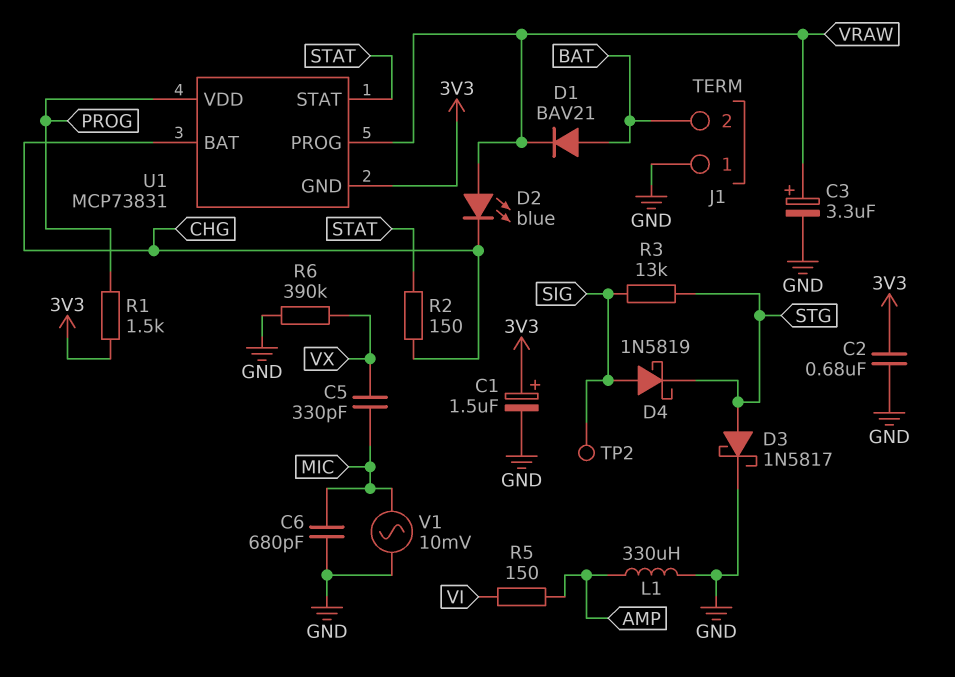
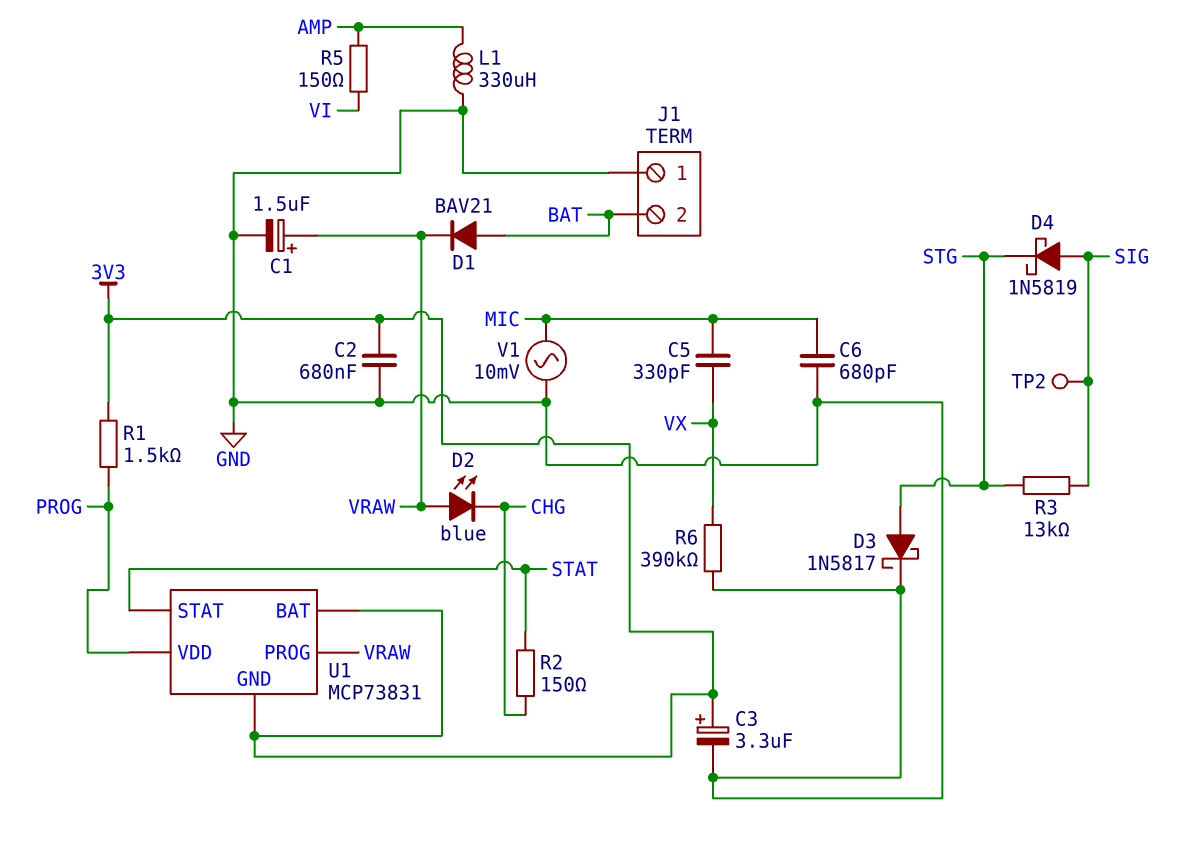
C1: 1.5uF (plus 3V3, minus GND) -> 1.5uF (plus VRAW, minus GND)
C3: 3.3uF (plus VRAW, minus GND) -> 3.3uF (plus 3V3, minus GND)
U1 pin BAT: CHG -> 3V3

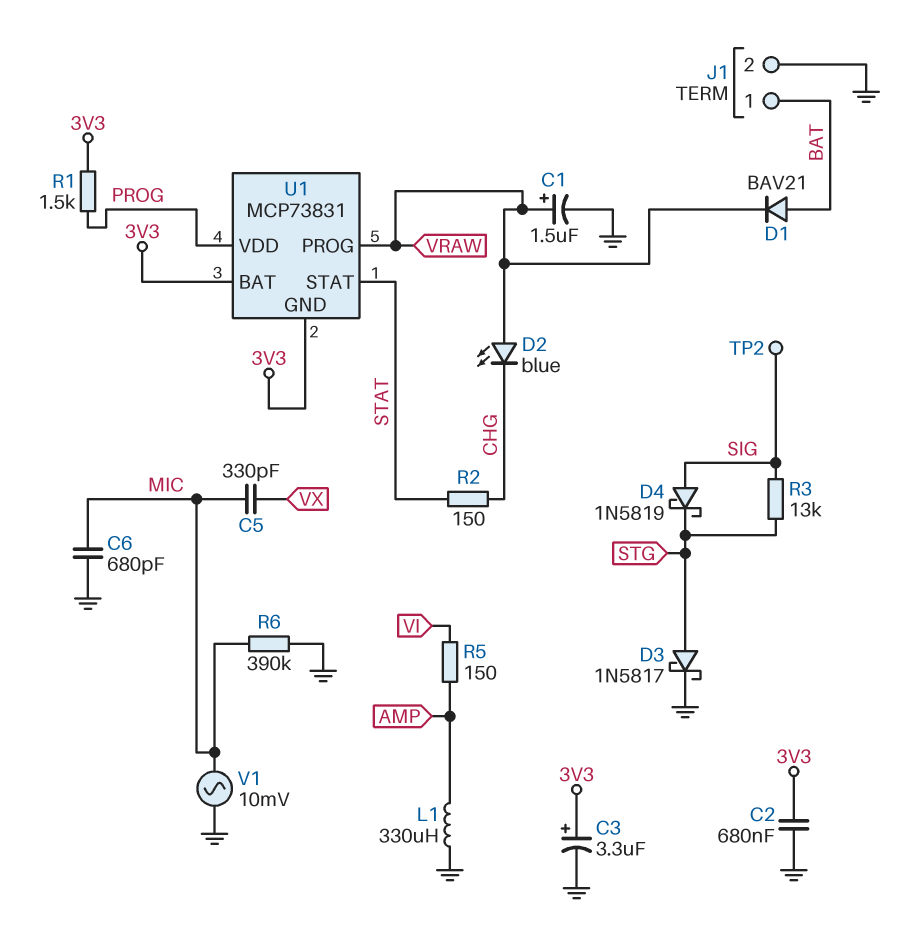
J1 pin 1: GND -> BAT
J1 pin 2: BAT -> GND
R6: 390k (GND, VX) -> 390k (GND, MIC)

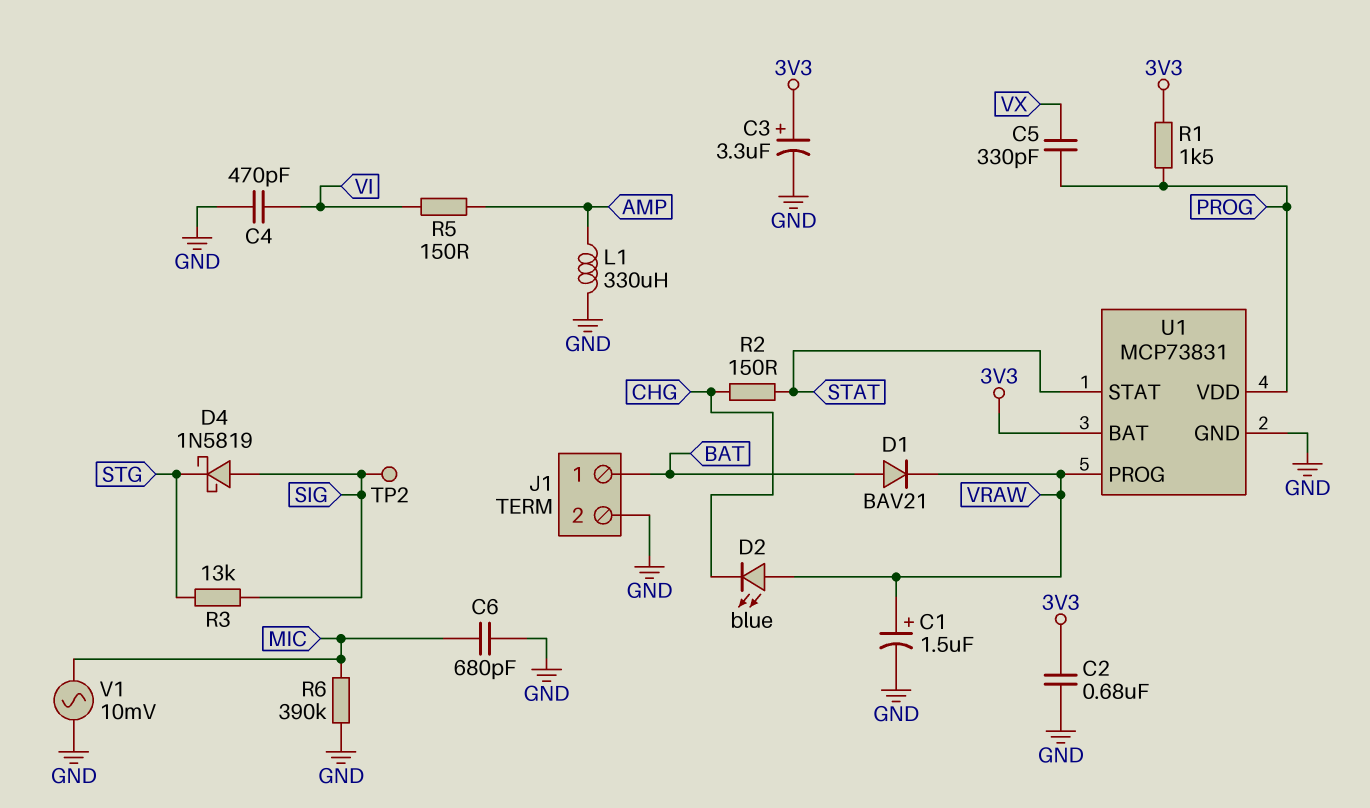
C4: none -> 470pF (GND, VI)
C5: 330pF (MIC, VX) -> 330pF (PROG, VX)
D3: schottky 1N5817 (A STG, K GND) -> none
U1 pin GND: 3V3 -> GND

